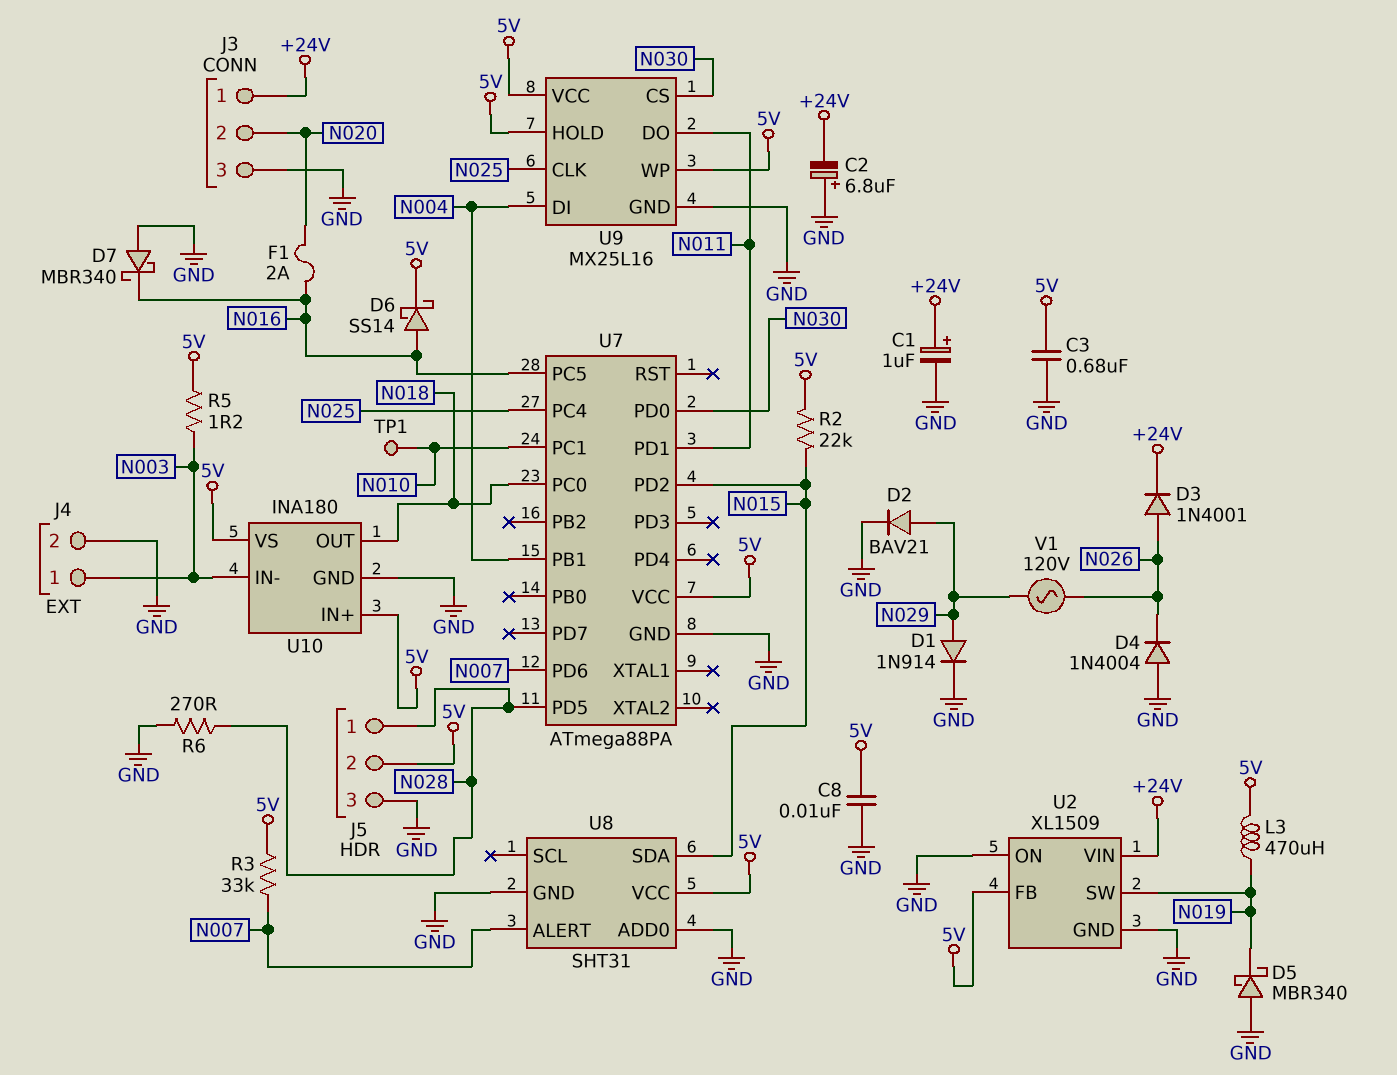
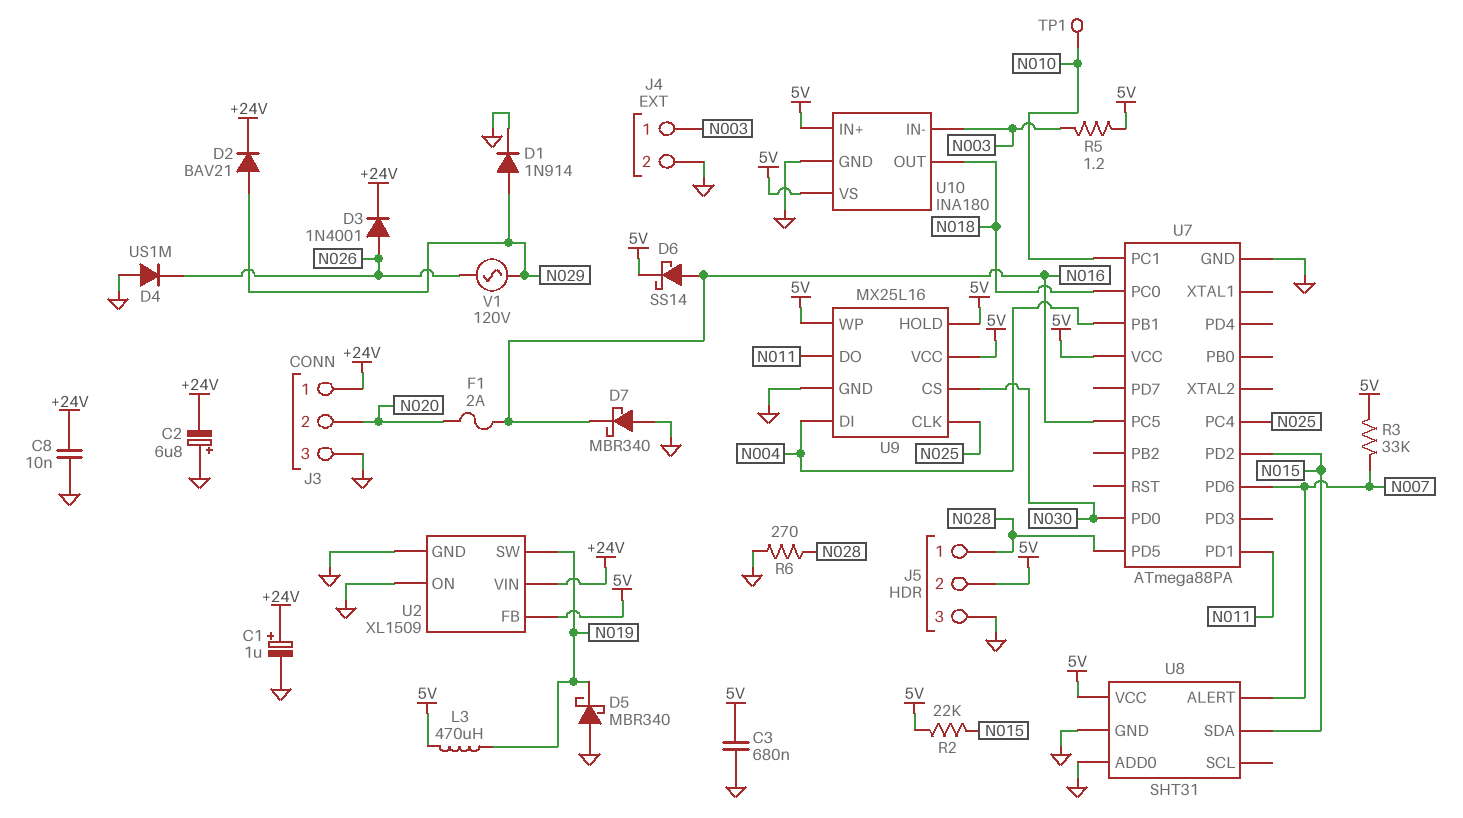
C8: 10nF (5V, GND) -> 10nF (+24V, GND)
D2: diode BAV21 (A N029, K GND) -> diode BAV21 (A N029, K +24V)
D4: diode 1N4004 (A GND, K N026) -> diode US1M (A GND, K N026)

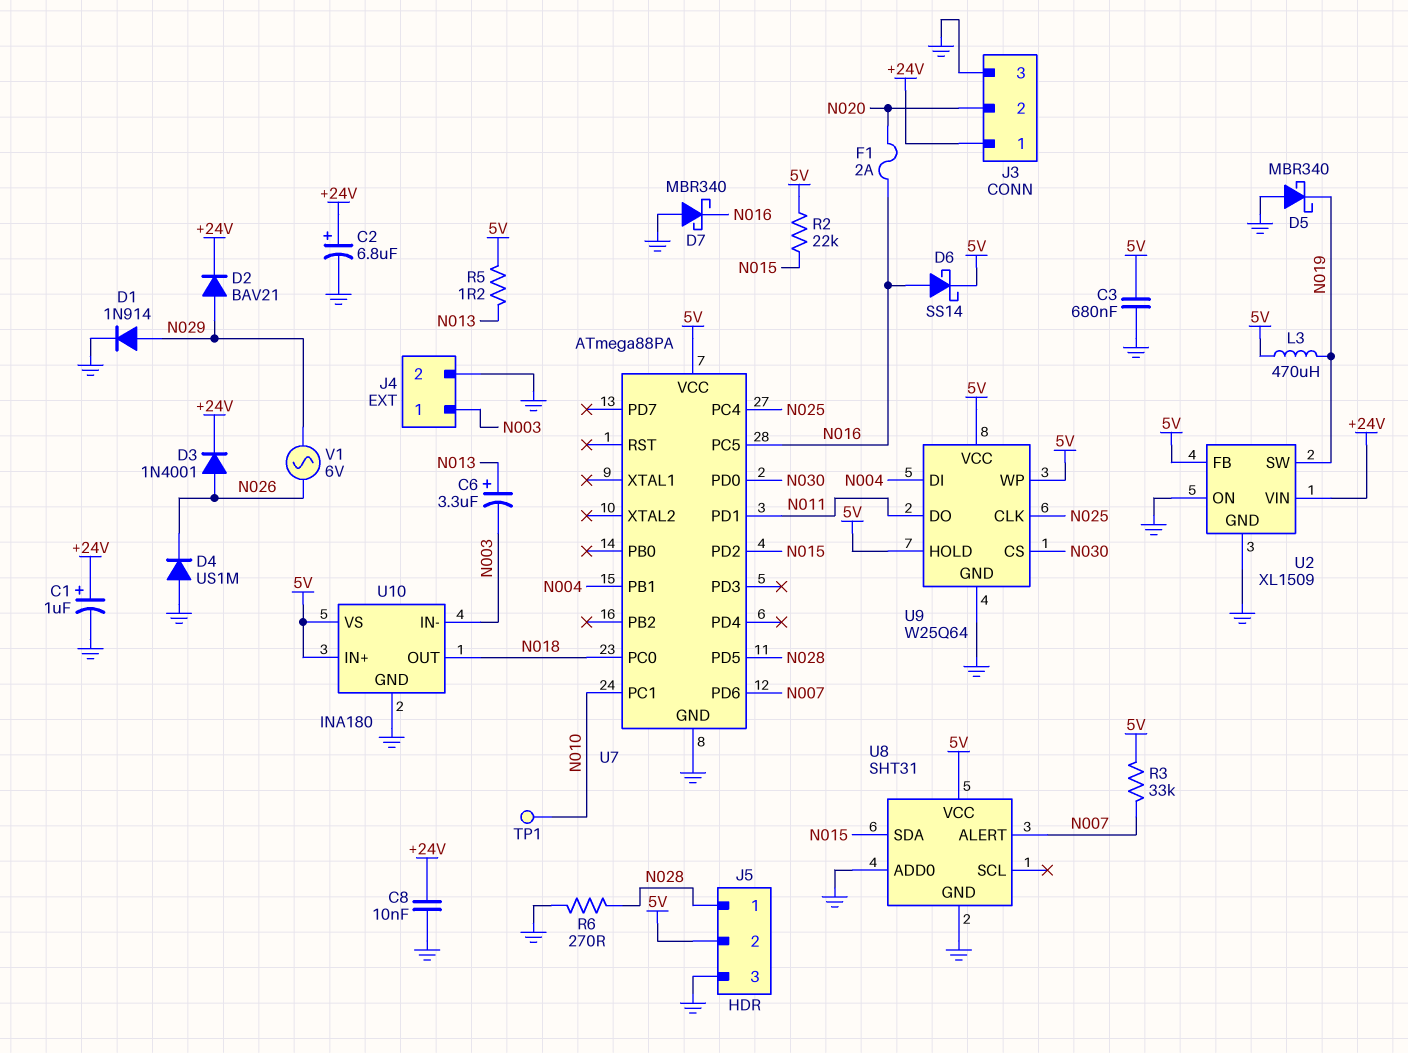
C2: 6.8uF (plus GND, minus +24V) -> 6.8uF (plus +24V, minus GND)
C6: none -> 3.3uF (plus N013, minus N003)
R5: 1.2 (5V, N003) -> 1.2 (5V, N013)
U9: MX25L16 -> W25Q64
V1: AC 120V (N026, N029) -> AC 6V (N026, N029)

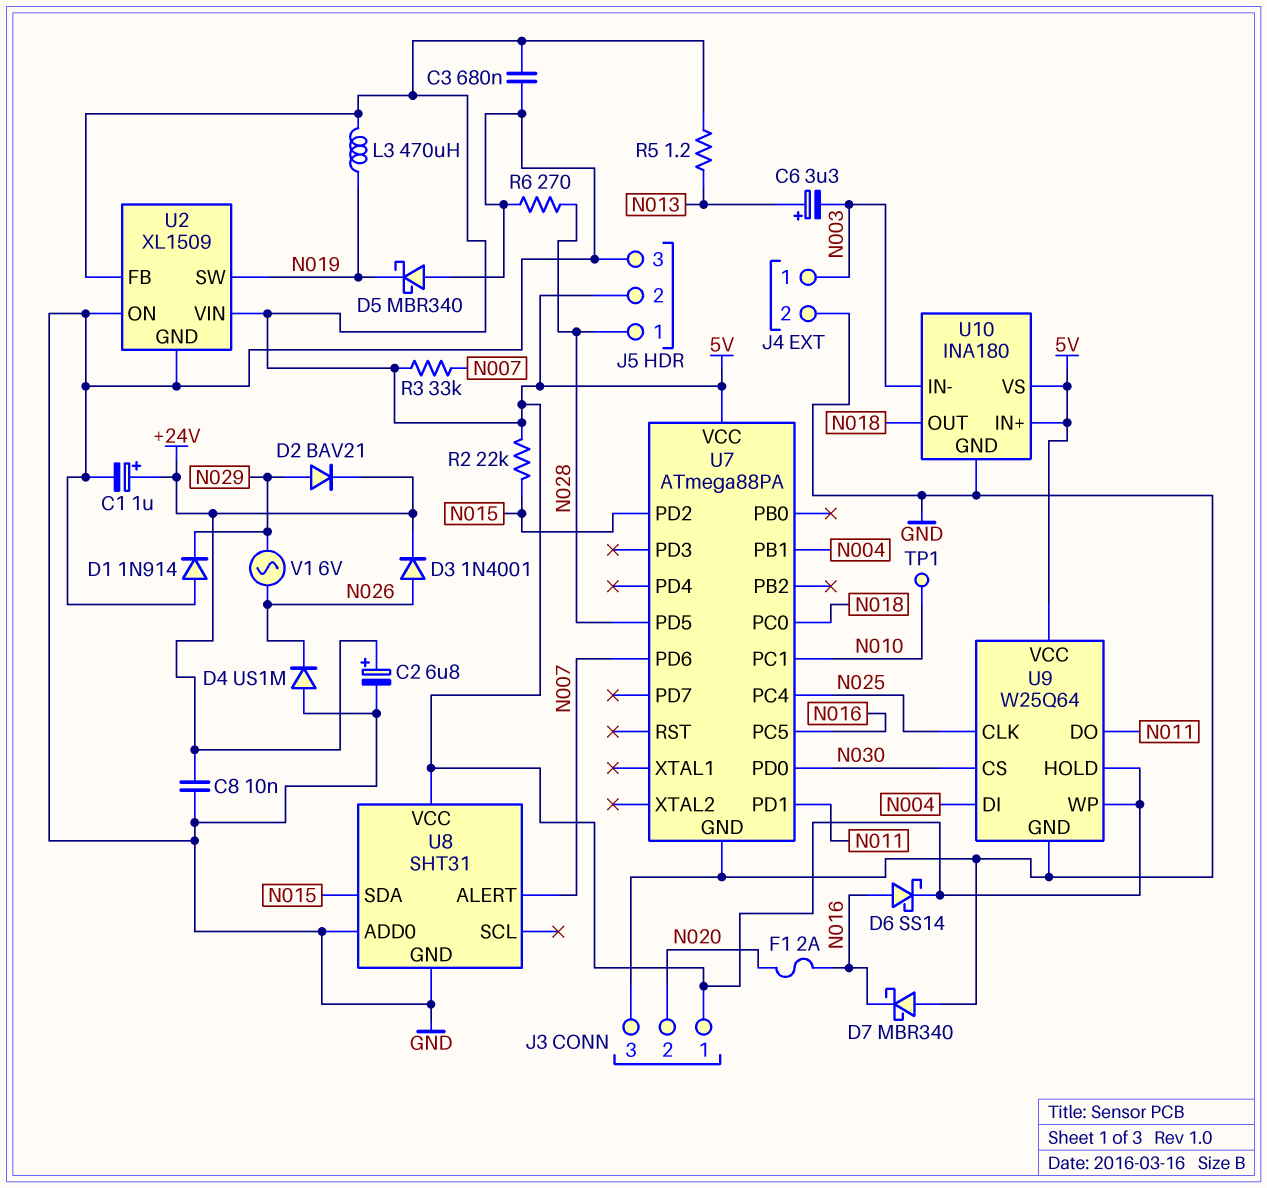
D1: diode 1N914 (A N029, K GND) -> diode 1N914 (A GND, K N029)
J3 pin 1: +24V -> 5V
U2 pin VIN: +24V -> 5V

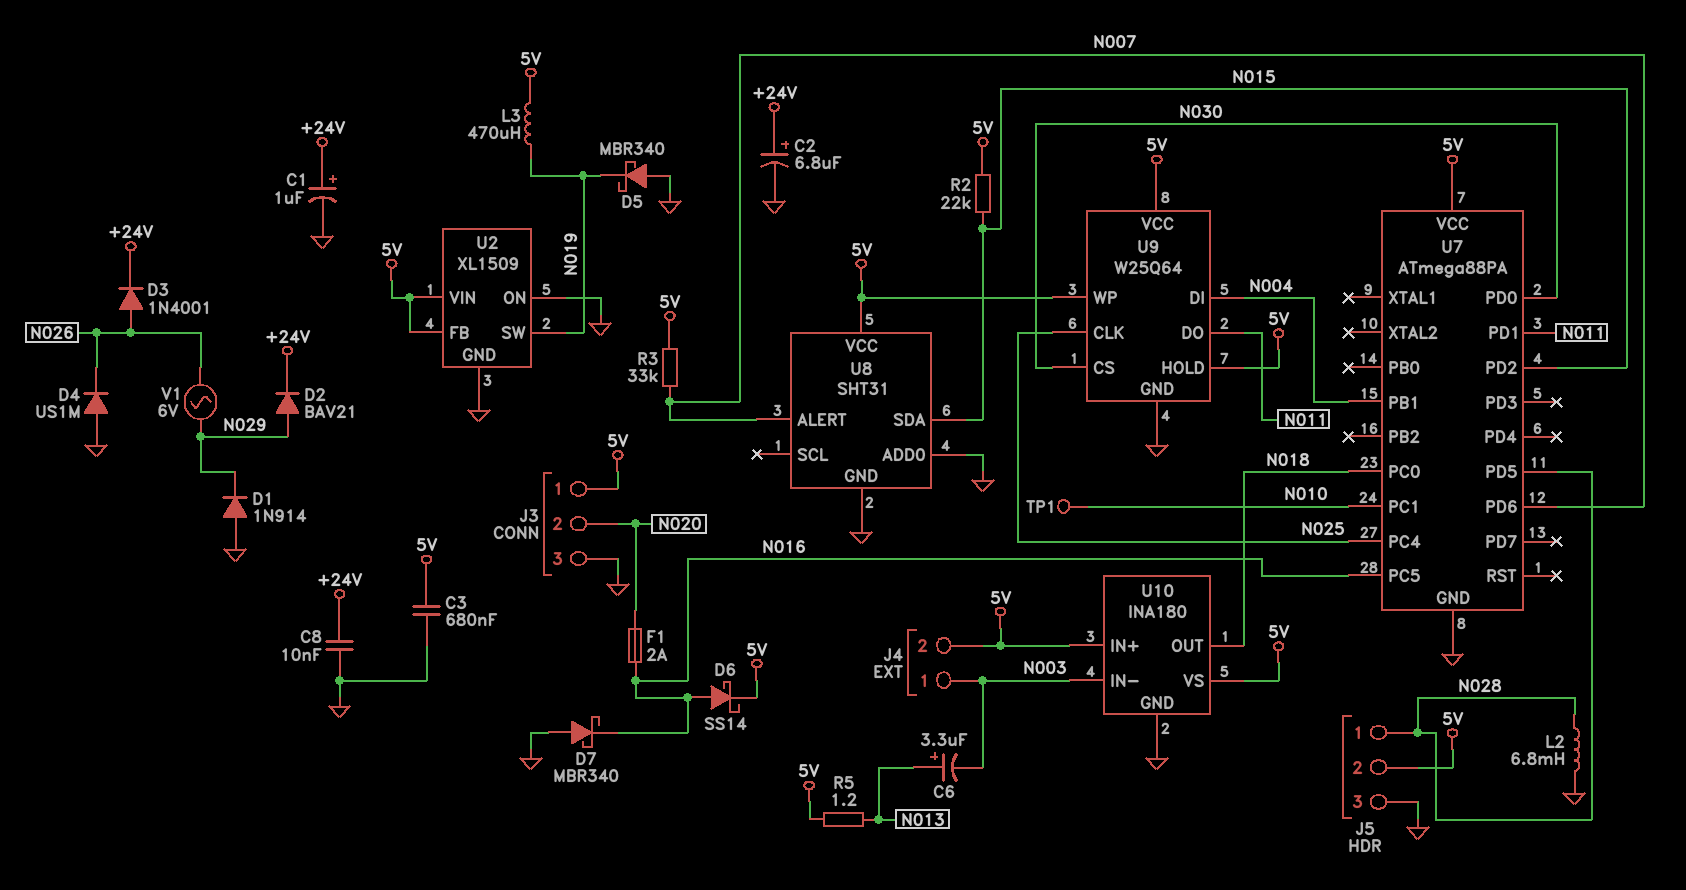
J4 pin 2: GND -> 5V
L2: none -> 6.8mH (GND, N028)
R6: 270 (GND, N028) -> none

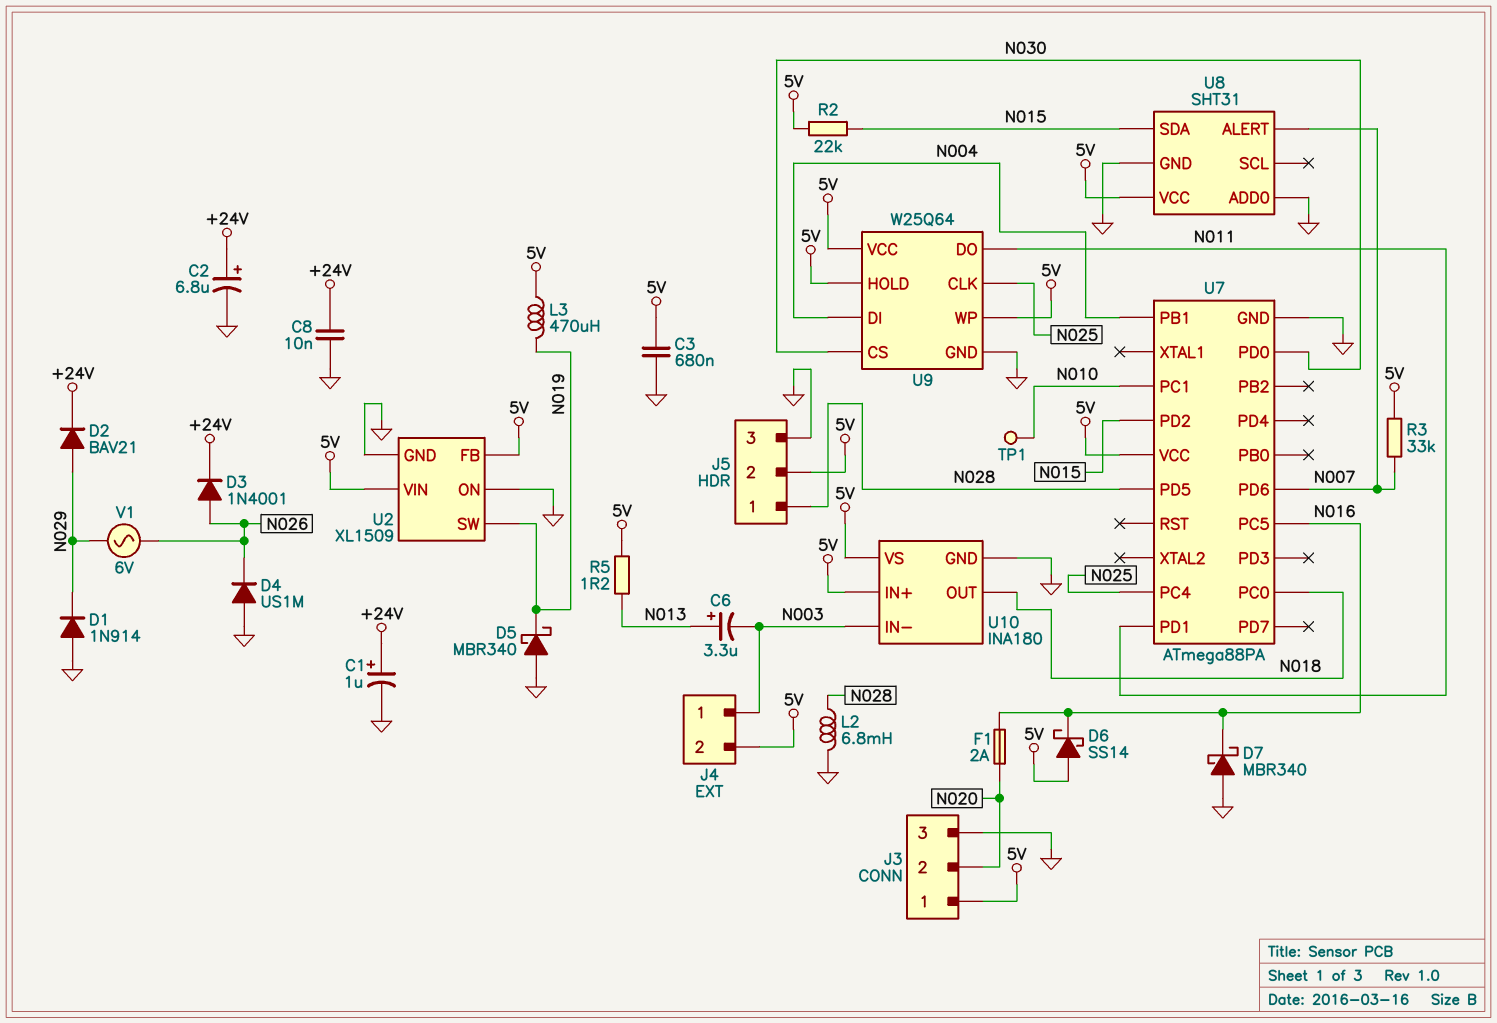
D6: schottky SS14 (A N016, K 5V) -> schottky SS14 (A 5V, K N016)

